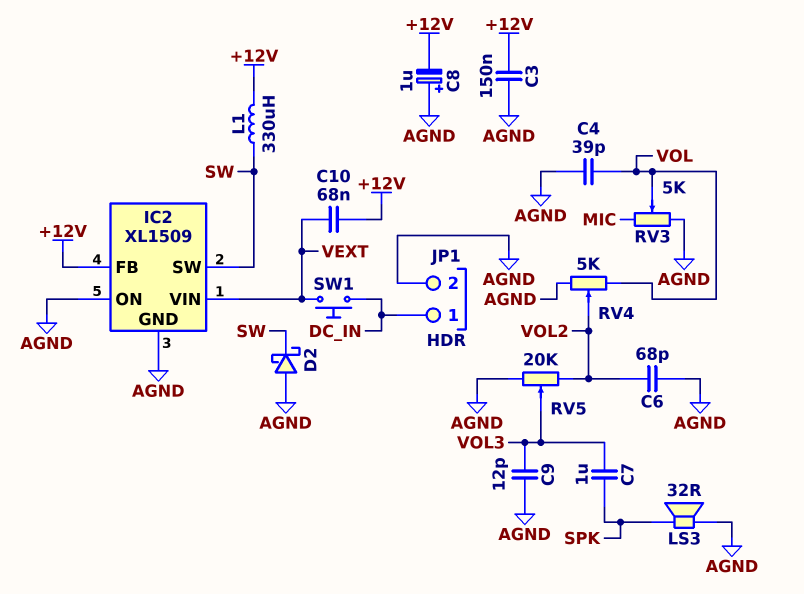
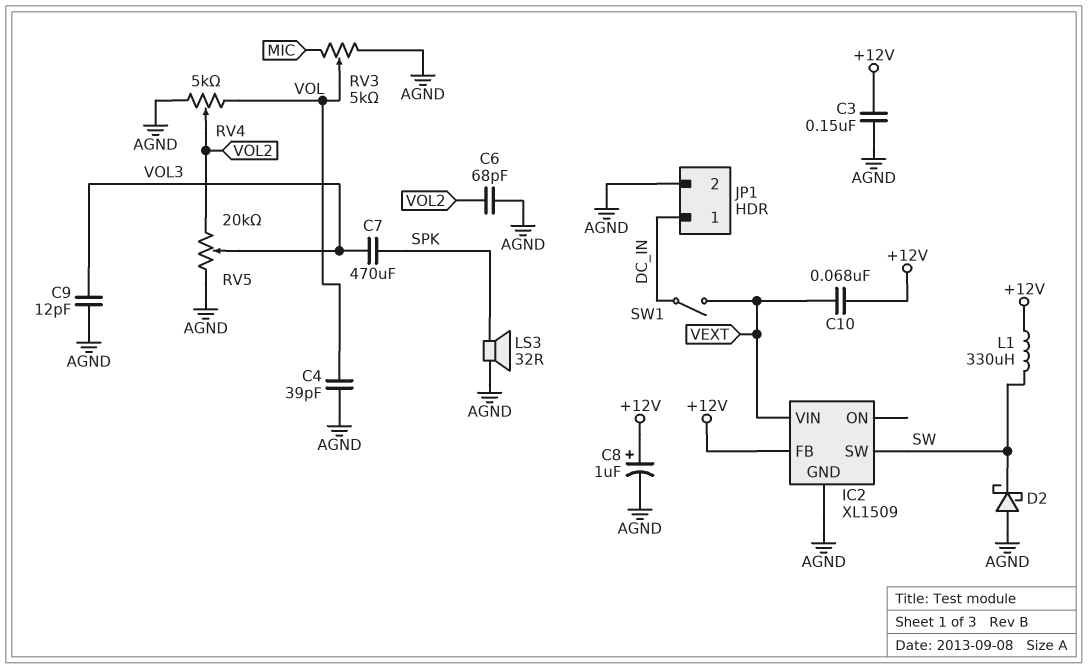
C7: 1uF (SPK, VOL3) -> 470uF (SPK, VOL3)
C8: 1uF (plus AGND, minus +12V) -> 1uF (plus +12V, minus AGND)
IC2 pin ON: AGND -> none
SW1: button (DC_IN, VEXT) -> switch (DC_IN, VEXT)

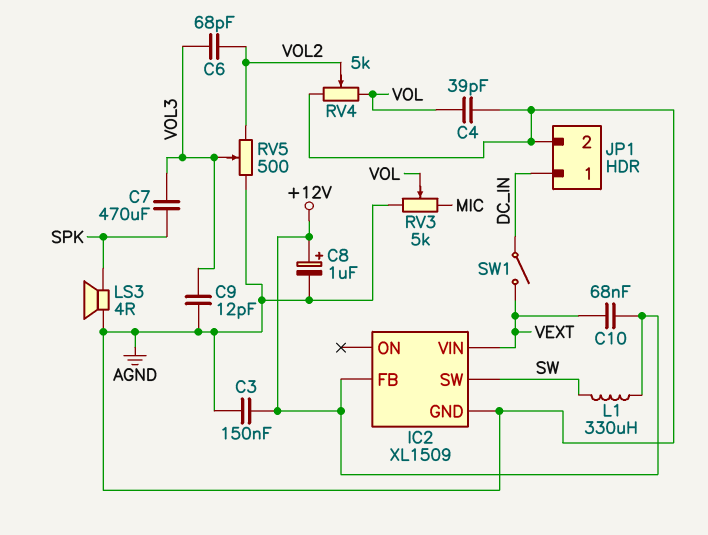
C6: 68pF (AGND, VOL2) -> 68pF (VOL2, VOL3)
D2: schottky (A AGND, K SW) -> none
LS3: speaker 32R (AGND, SPK) -> speaker 4R (AGND, SPK)
RV5: 20k (AGND, VOL2, wiper VOL3) -> 500 (AGND, VOL2, wiper VOL3)

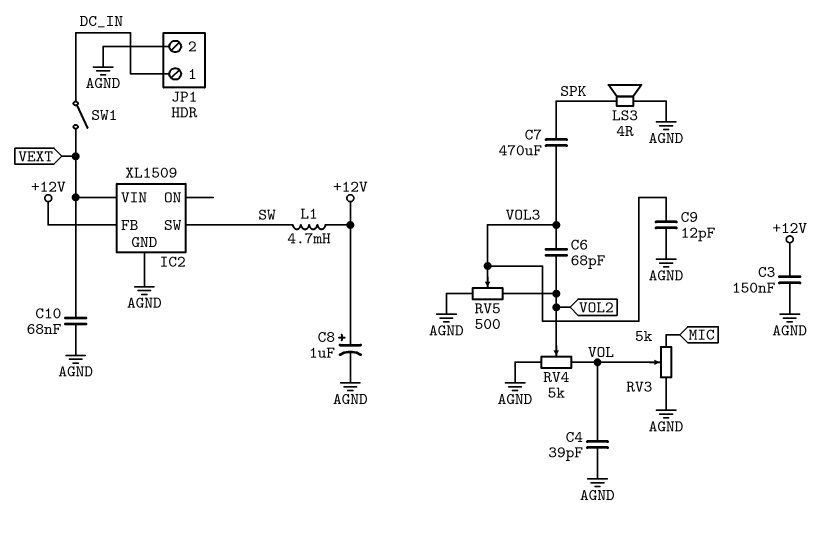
C10: 68nF (+12V, VEXT) -> 68nF (AGND, VEXT)
L1: 330uH (+12V, SW) -> 4.7mH (+12V, SW)

